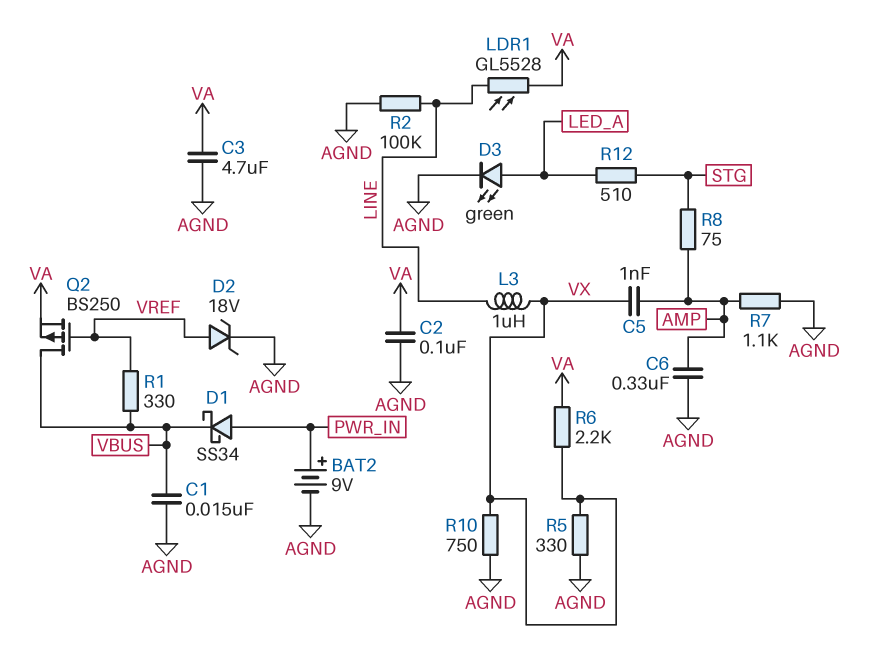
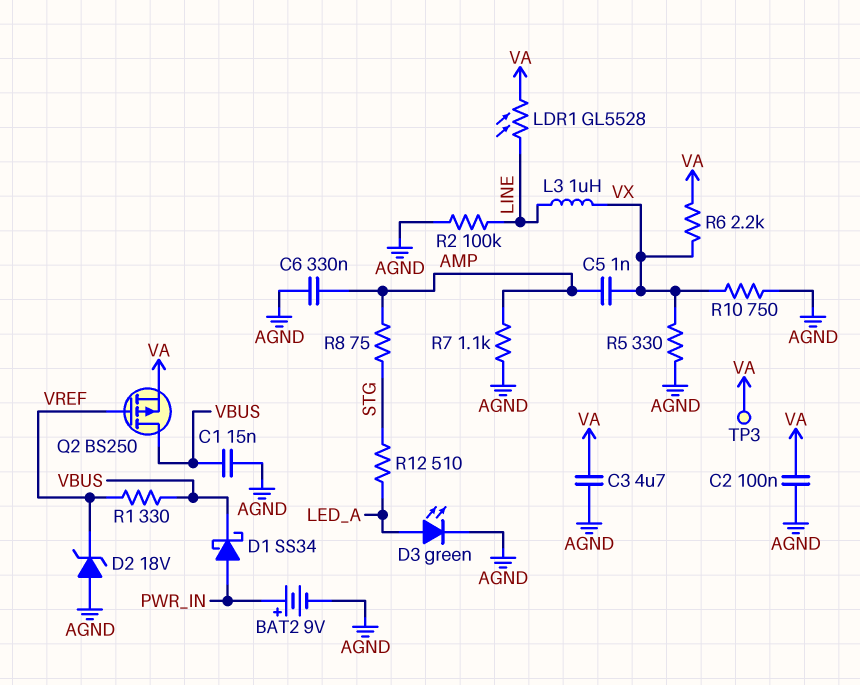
D2: zener 18V (A VREF, K AGND) -> zener 18V (A AGND, K VREF)
TP3: none -> test point (VA)

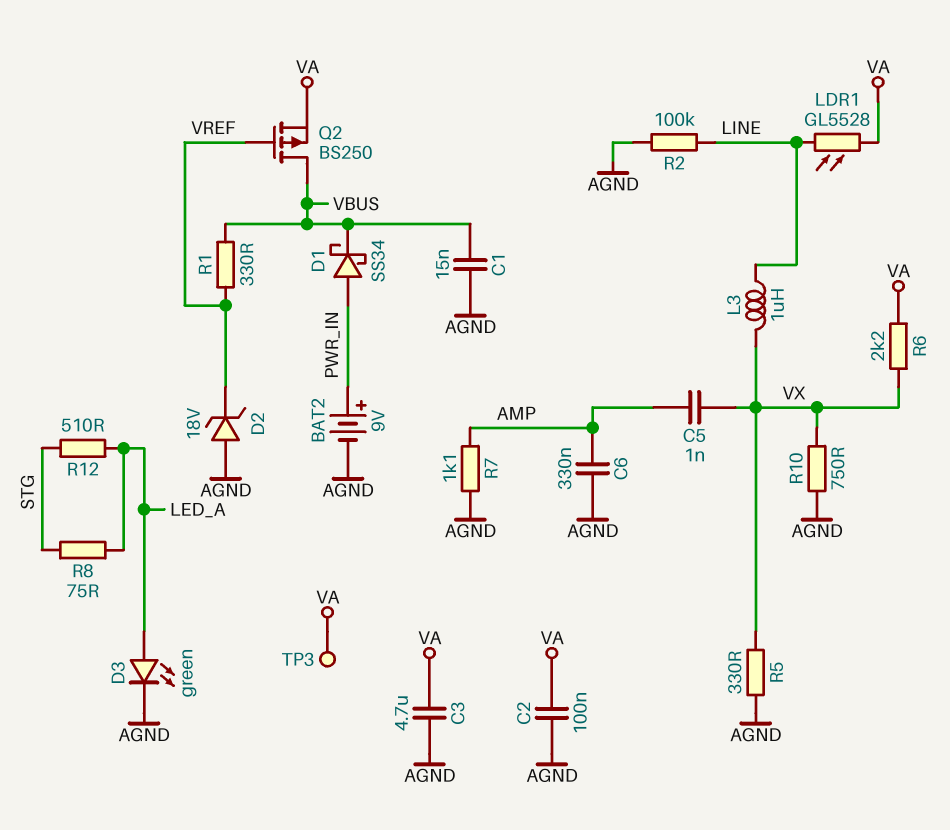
R8: 75 (AMP, STG) -> 75 (LED_A, STG)

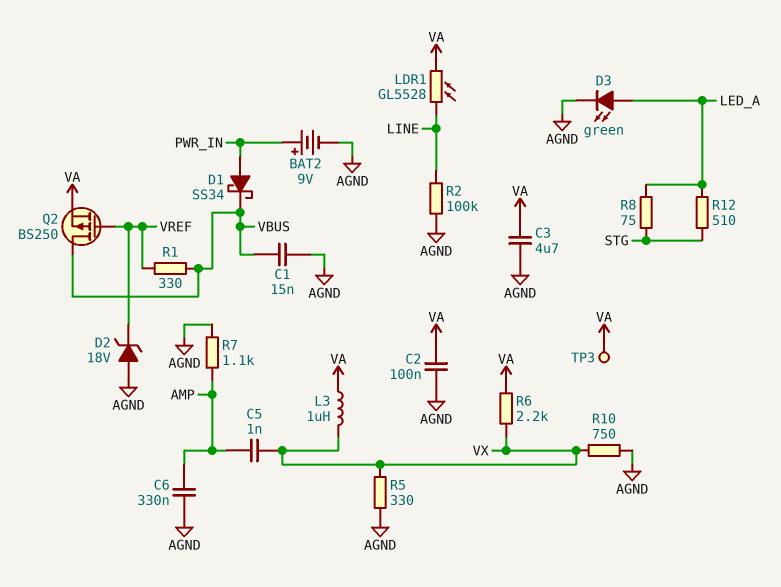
L3: 1uH (LINE, VX) -> 1uH (VA, VX)

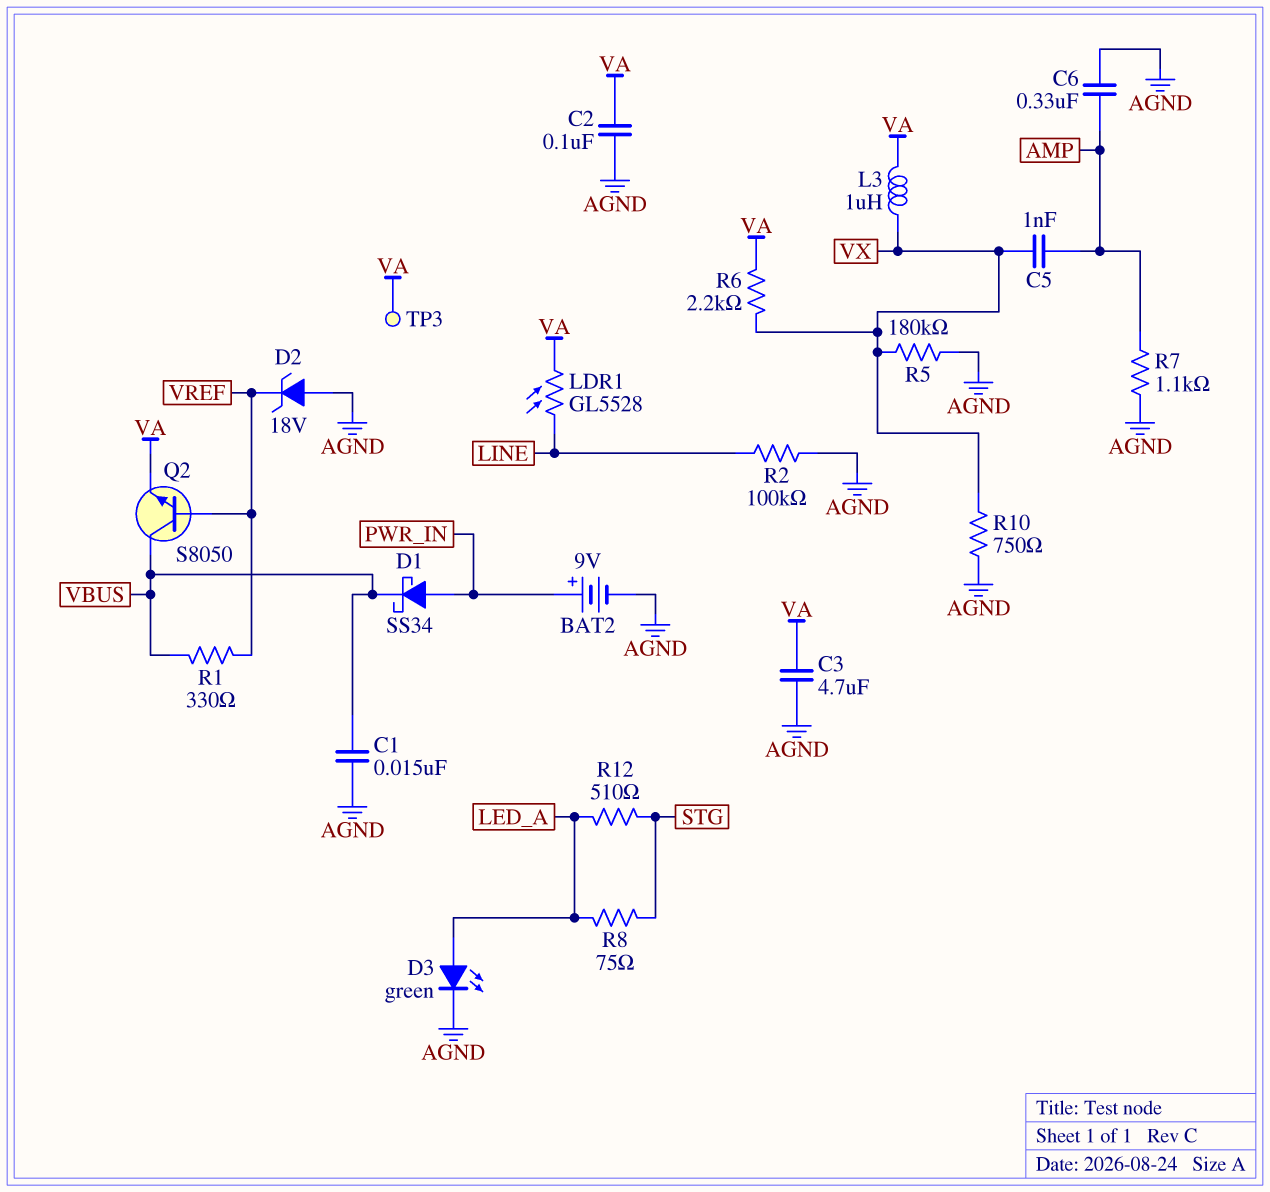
Q2: PMOS BS250 (G VREF, D VBUS, S VA) -> NPN S8050 (B VREF, C VBUS, E VA)
R5: 330 (AGND, VX) -> 180k (AGND, VX)

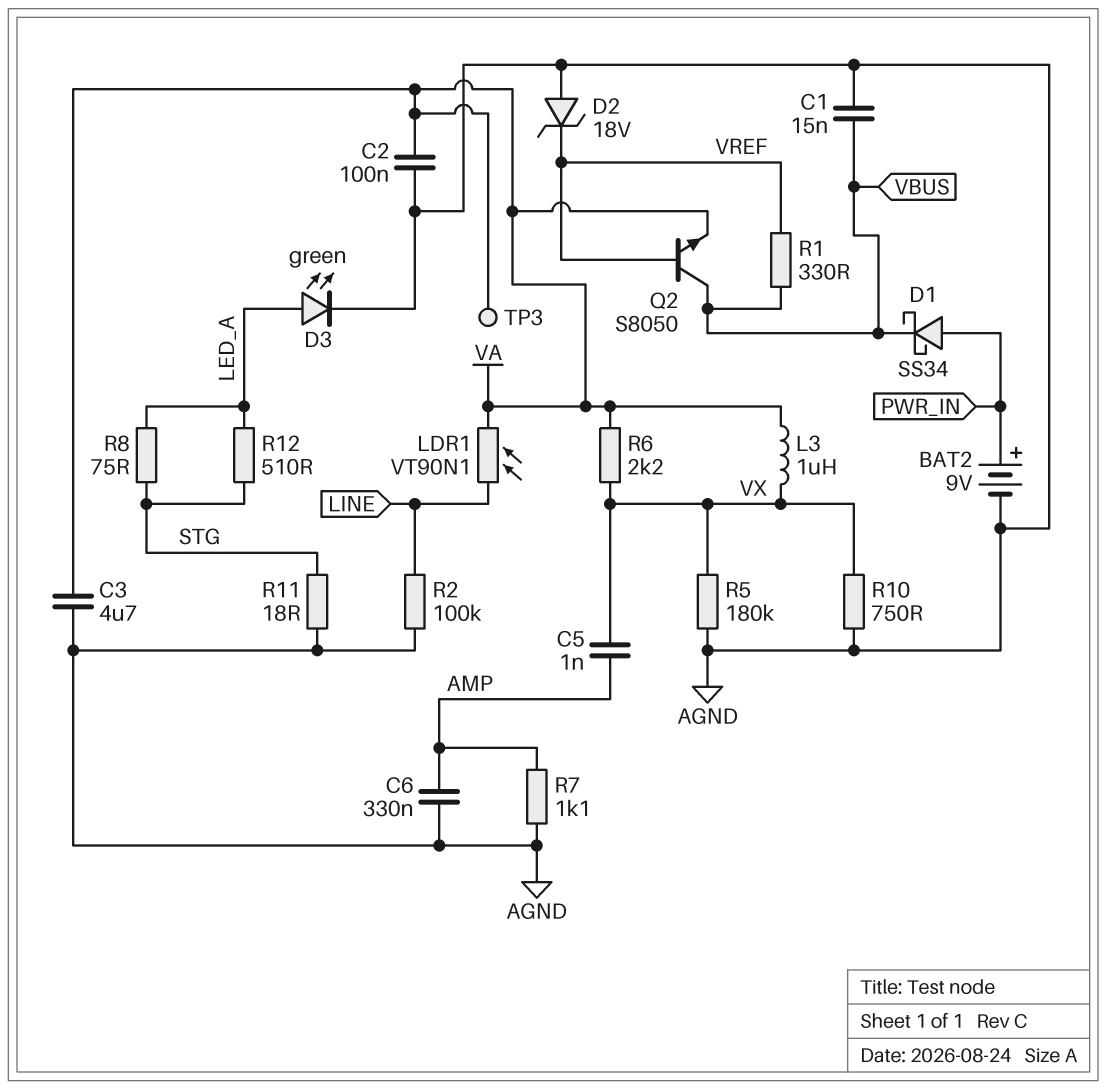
LDR1: GL5528 (LINE, VA) -> VT90N1 (LINE, VA)
R11: none -> 18 (AGND, STG)

